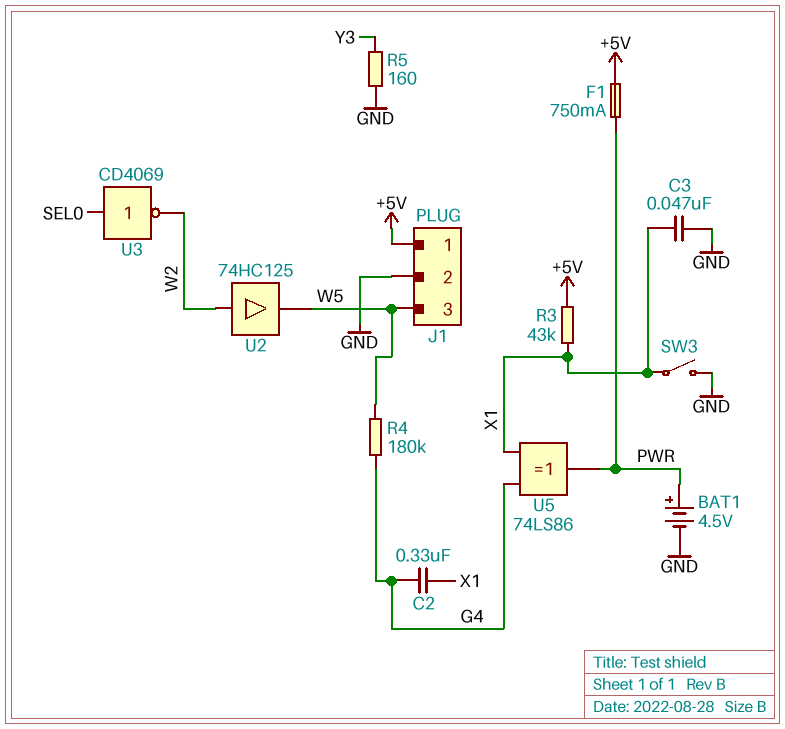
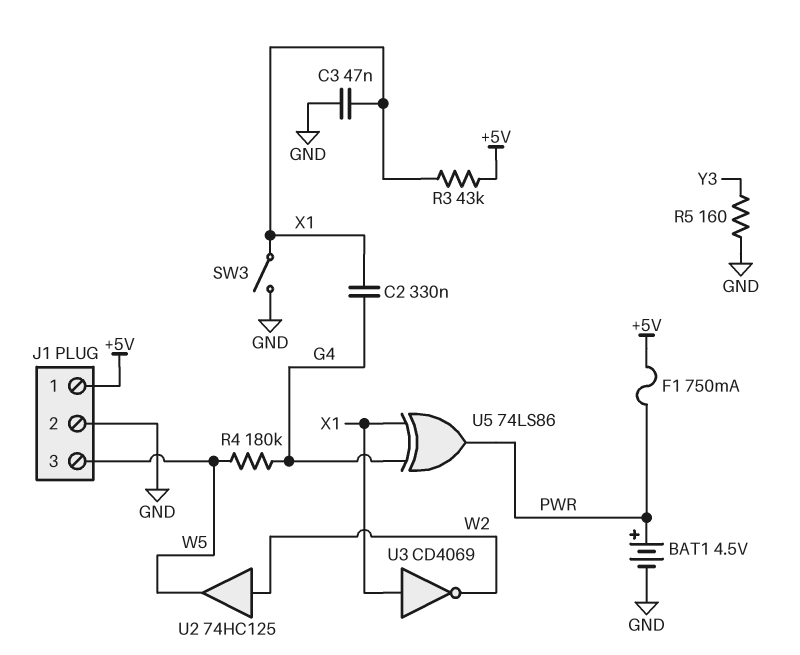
U3: NOT CD4069 (in SEL0, out W2) -> NOT CD4069 (in X1, out W2)

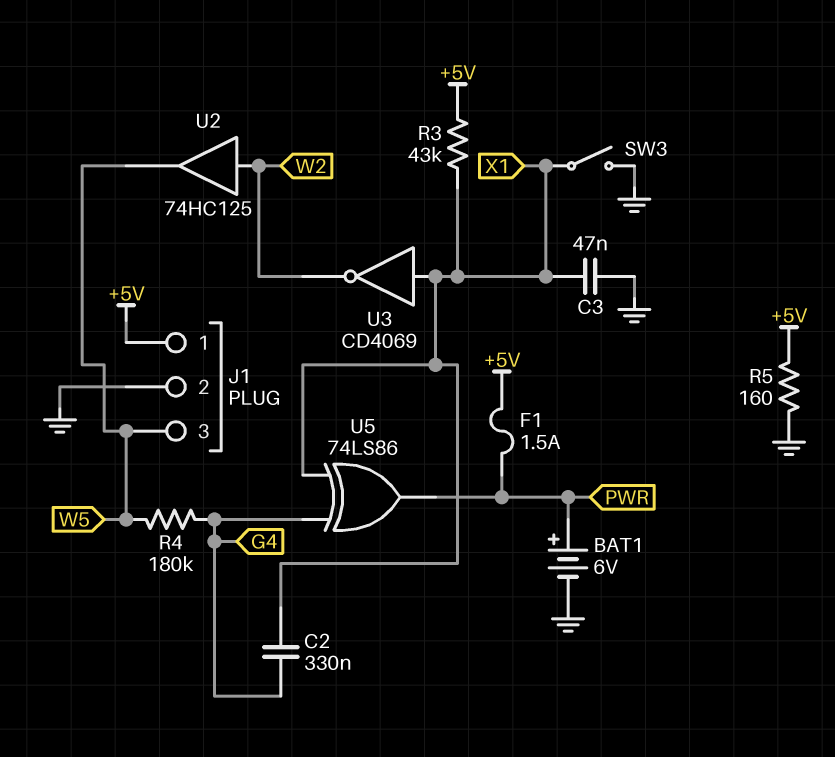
BAT1: 4.5V (plus PWR, minus GND) -> 6V (plus PWR, minus GND)
F1: 750mA (+5V, PWR) -> 1.5A (+5V, PWR)
R5: 160 (GND, Y3) -> 160 (+5V, GND)

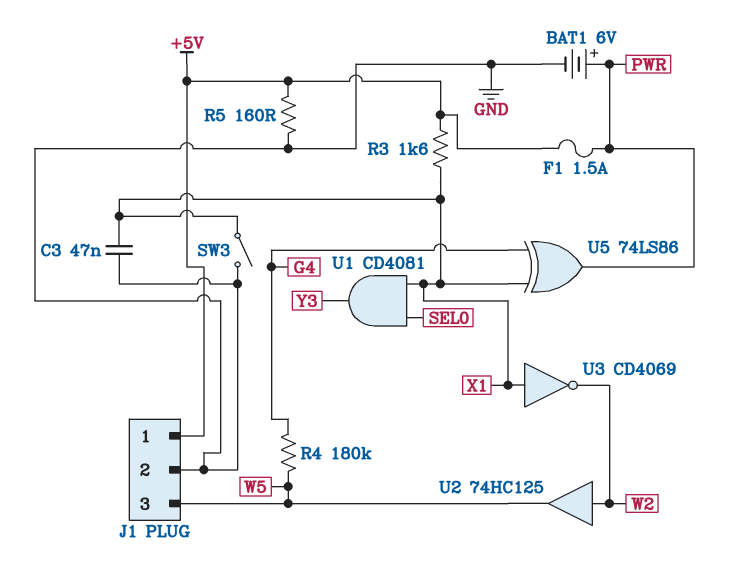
C2: 330nF (G4, X1) -> none
R3: 43k (+5V, X1) -> 1.6k (+5V, X1)
U1: none -> AND CD4081 (in SEL0, in X1, out Y3)

